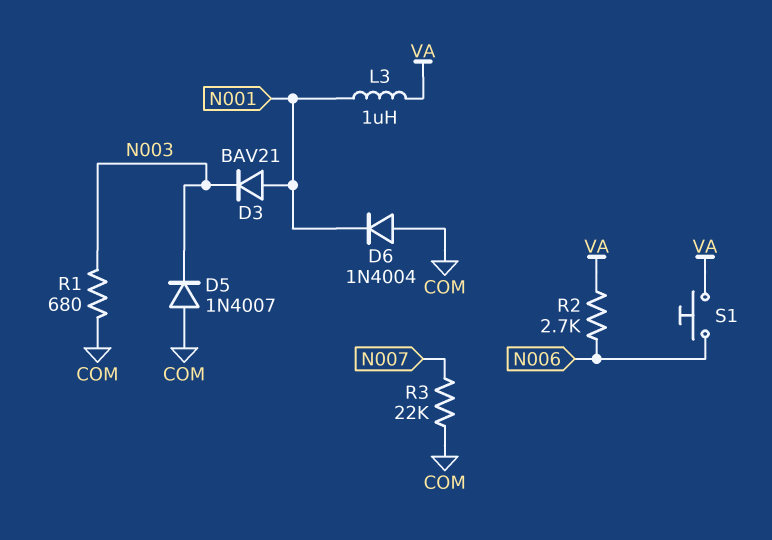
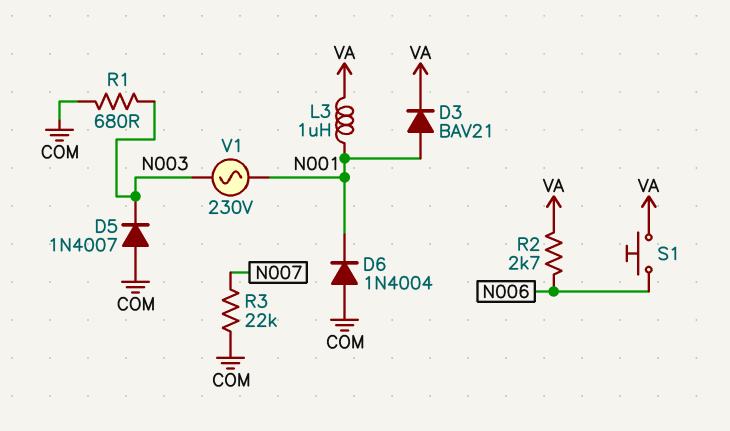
D3: diode BAV21 (A N001, K N003) -> diode BAV21 (A N001, K VA)
V1: none -> AC 230V (N001, N003)

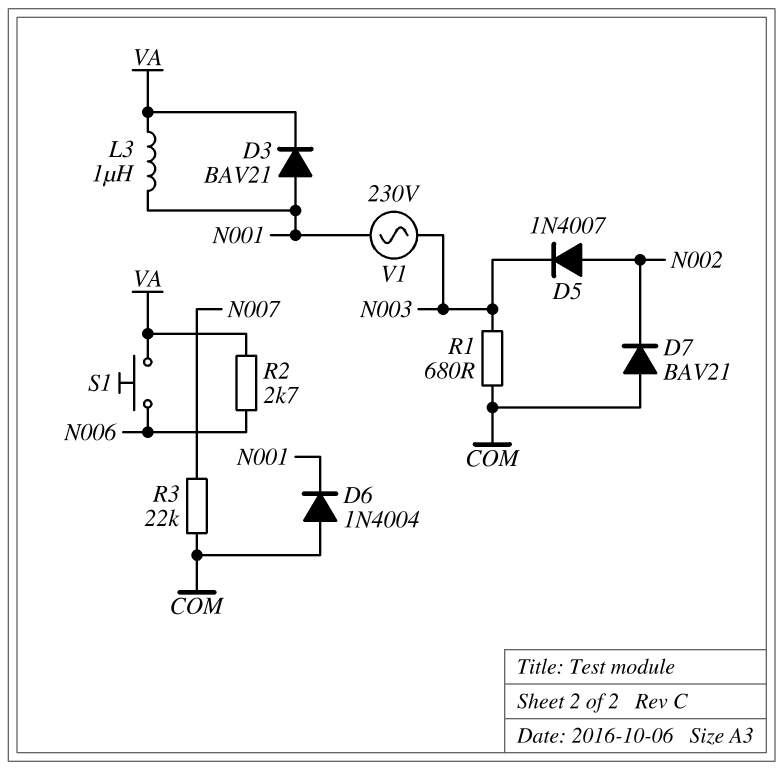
D5: diode 1N4007 (A COM, K N003) -> diode 1N4007 (A N002, K N003)
D7: none -> diode BAV21 (A COM, K N002)

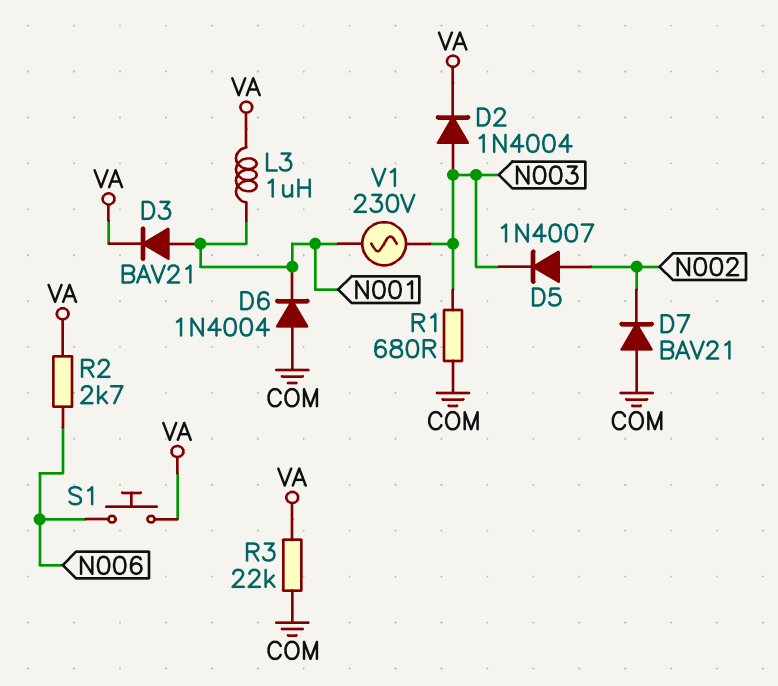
D2: none -> diode 1N4004 (A N003, K VA)
R3: 22k (COM, N007) -> 22k (COM, VA)

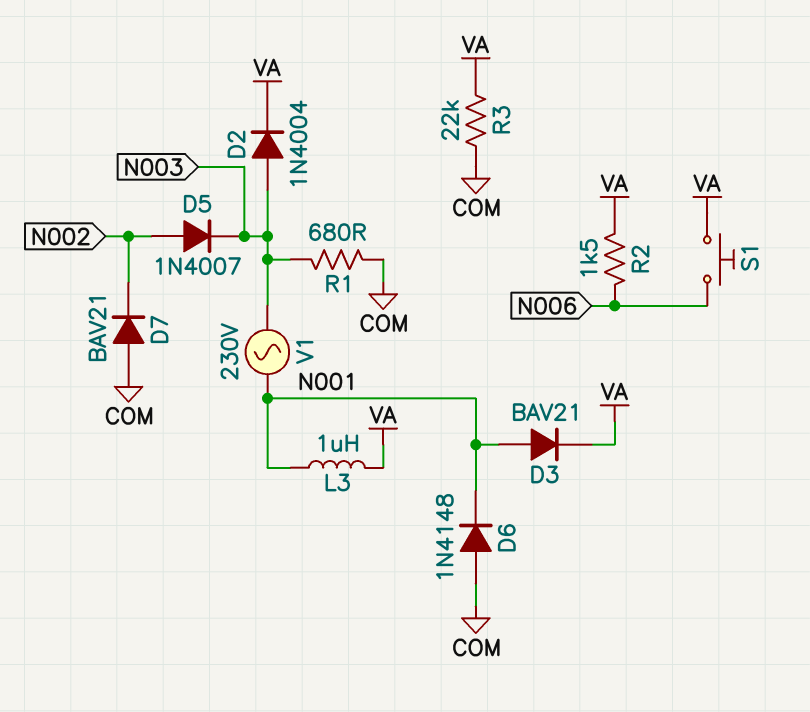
D6: diode 1N4004 (A COM, K N001) -> diode 1N4148 (A COM, K N001)
R2: 2.7k (N006, VA) -> 1.5k (N006, VA)

